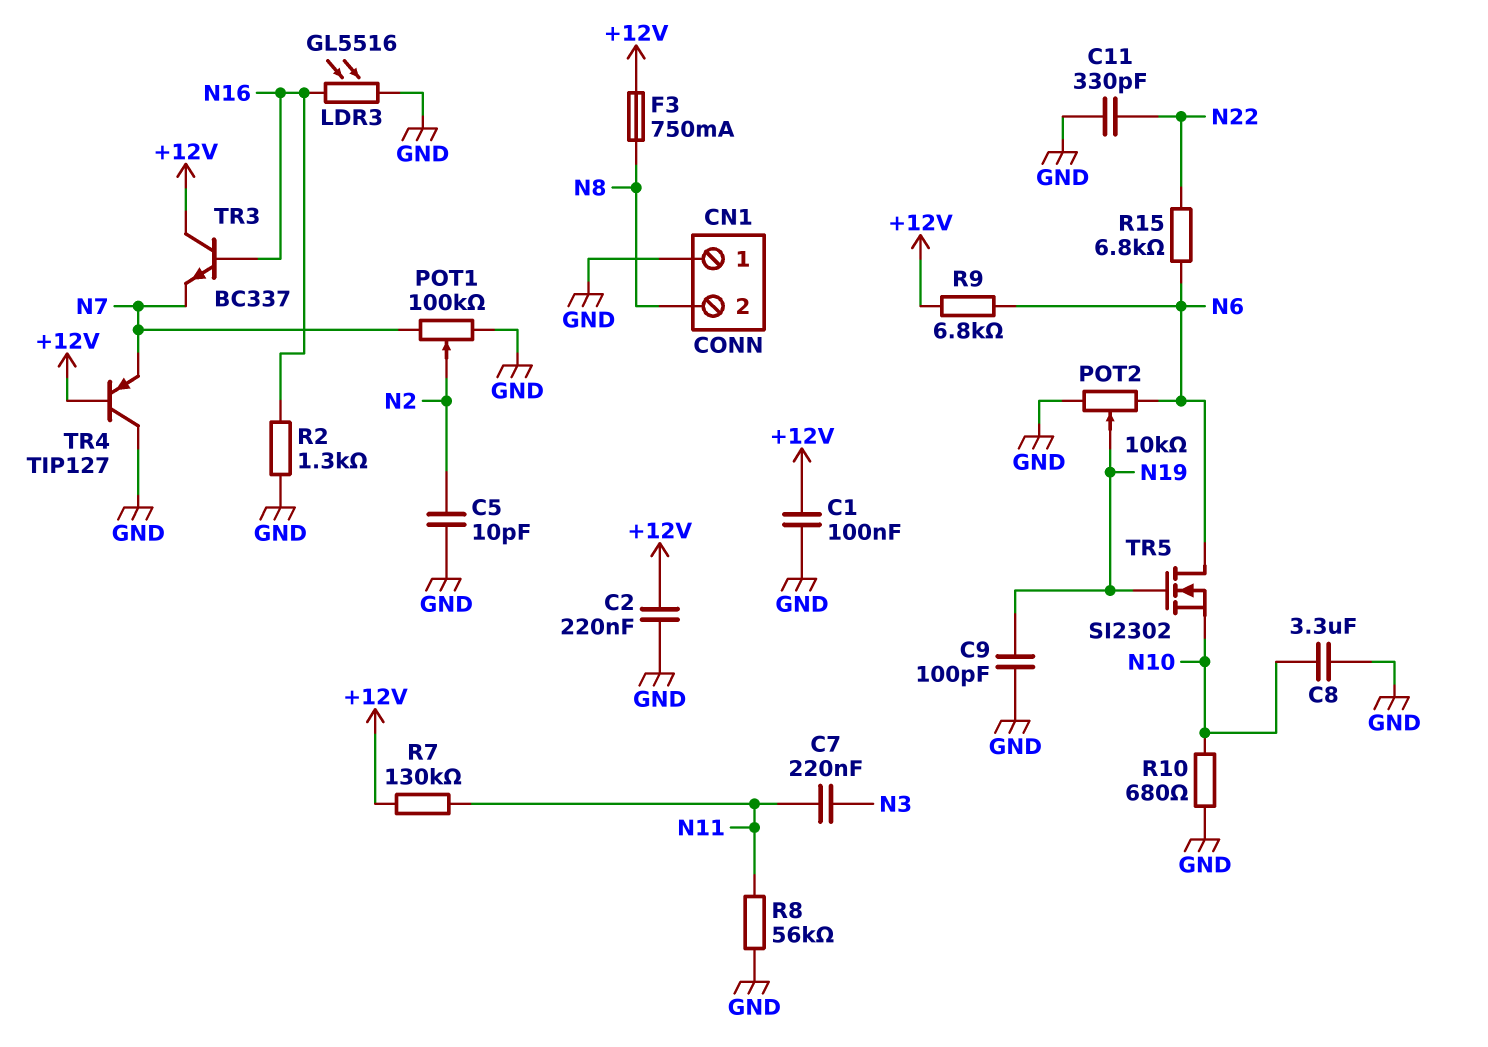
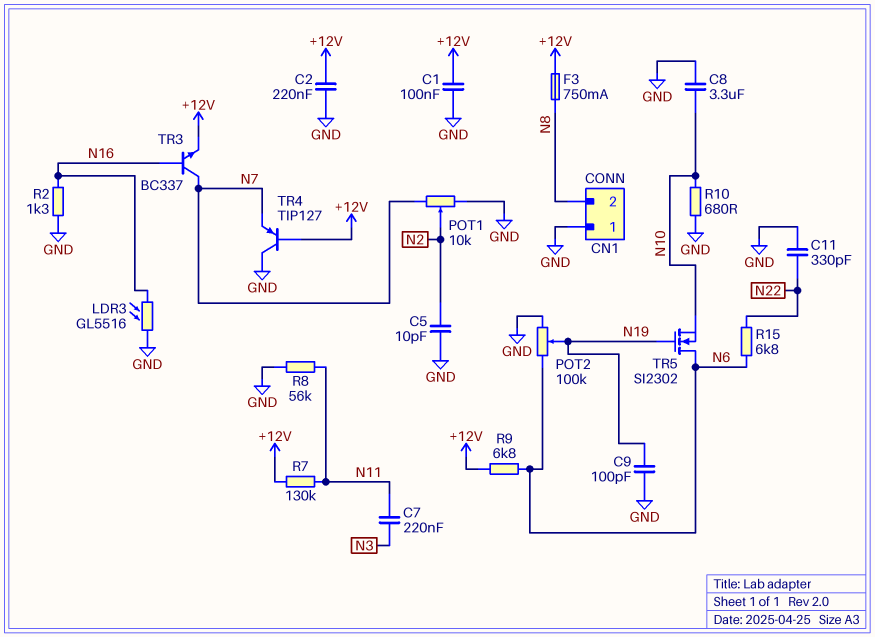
POT1: 100k (GND, N7, wiper N2) -> 10k (GND, N7, wiper N2)
POT2: 10k (GND, N6, wiper N19) -> 100k (GND, N6, wiper N19)
TR3: NPN BC337 (B N16, C +12V, E N7) -> NPN BC337 (B N16, C N7, E +12V)

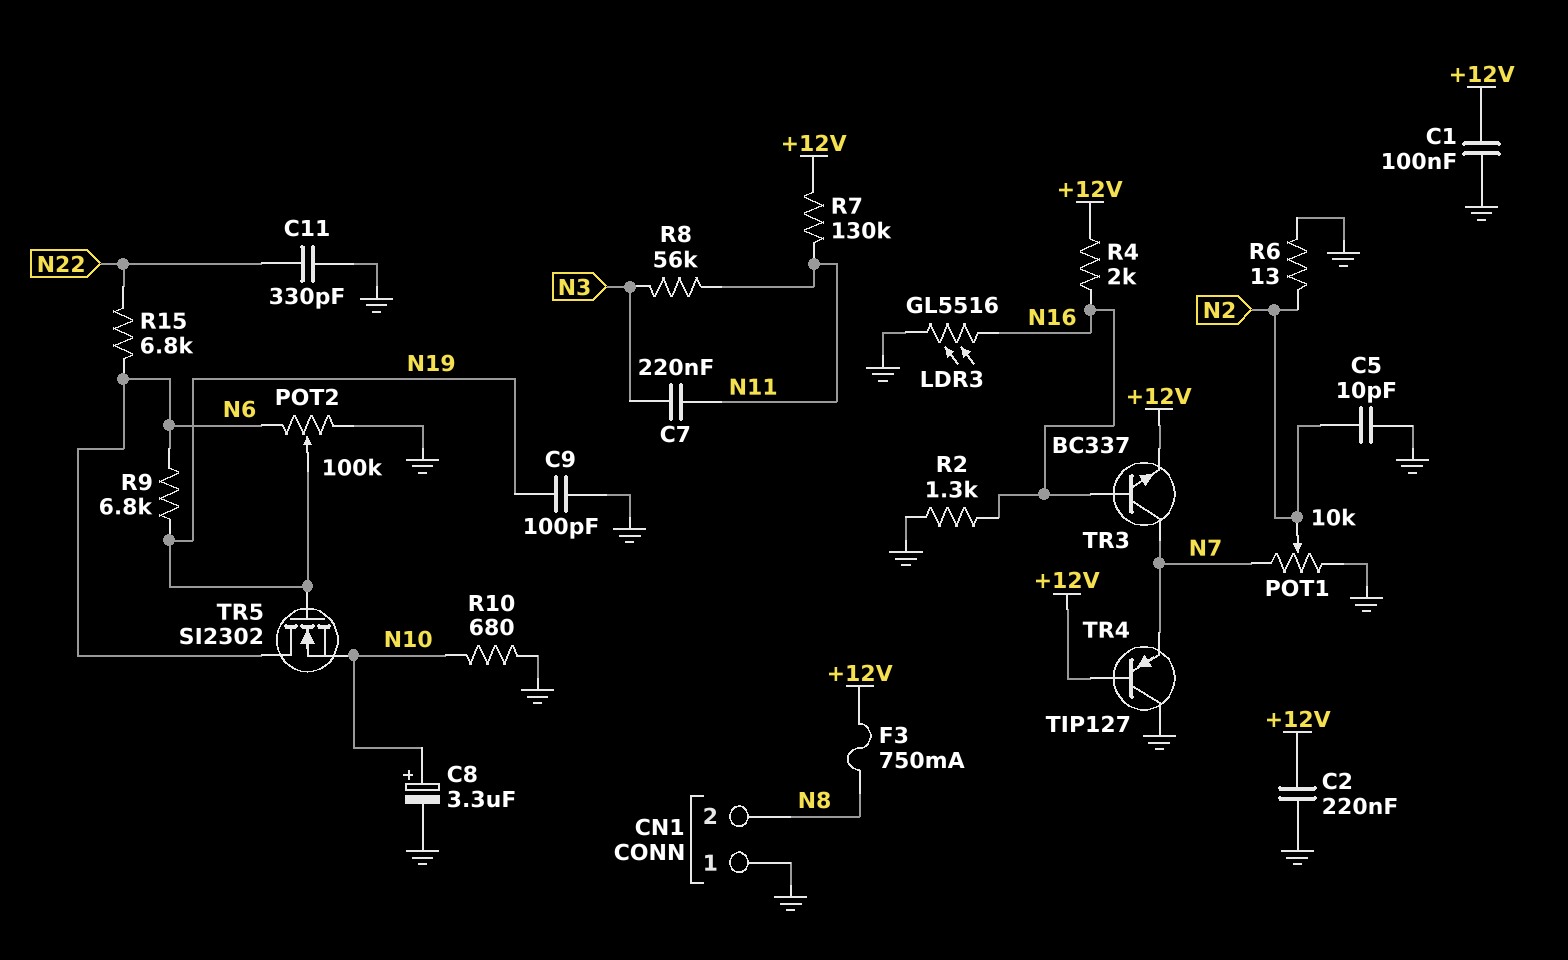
C8: 3.3uF (GND, N10) -> 3.3uF (plus N10, minus GND)
R4: none -> 2k (+12V, N16)
R6: none -> 13 (GND, N2)
R8: 56k (GND, N11) -> 56k (N3, N11)
R9: 6.8k (+12V, N6) -> 6.8k (N6, N19)

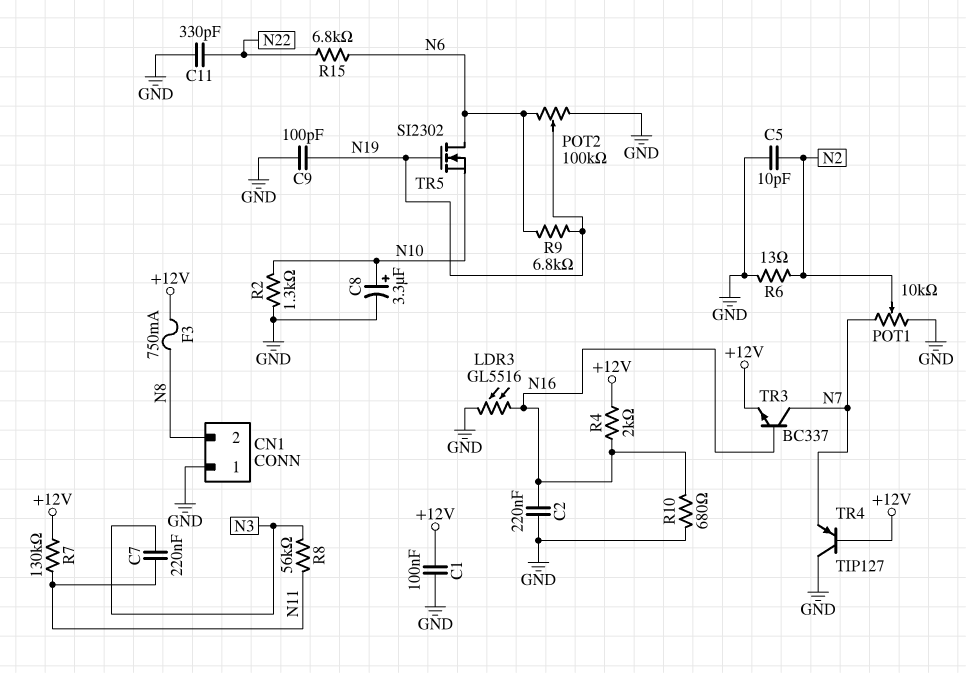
C2: 220nF (+12V, GND) -> 220nF (GND, N16)
R2: 1.3k (GND, N16) -> 1.3k (GND, N10)
R10: 680 (GND, N10) -> 680 (GND, N16)

